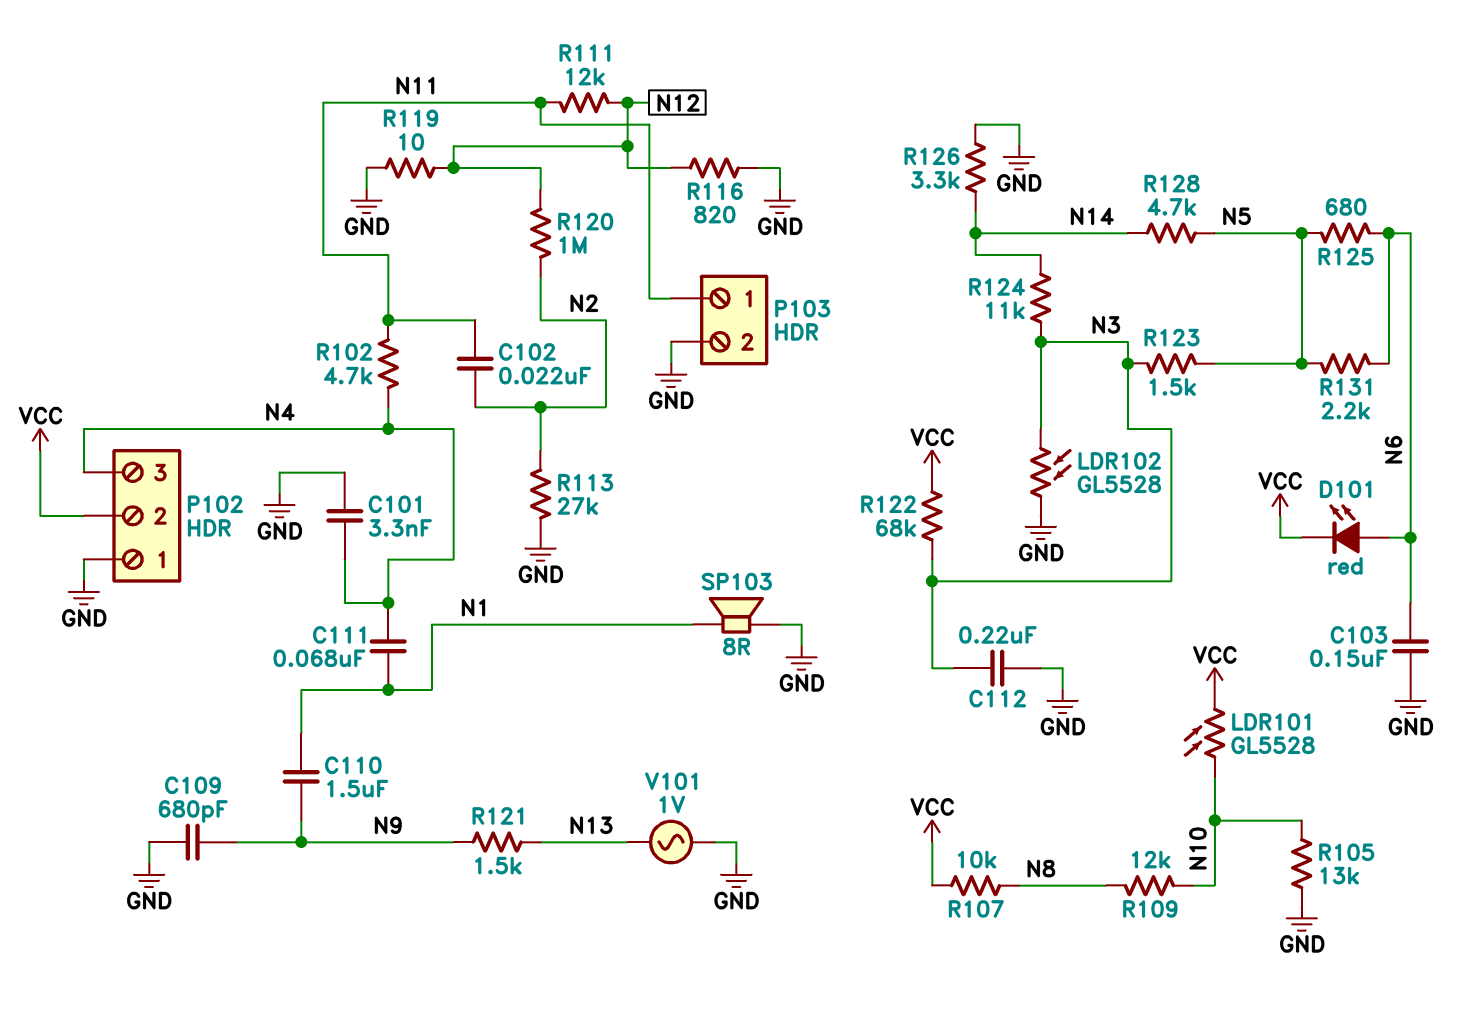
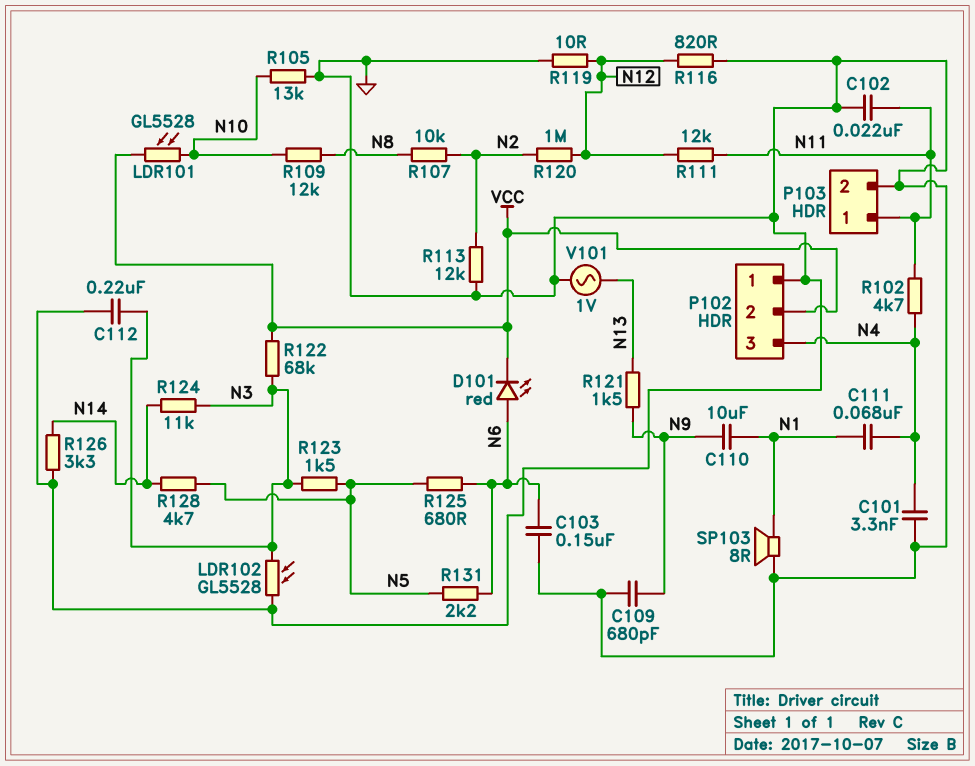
C102: 22nF (N2, N11) -> 22nF (GND, N11)
C110: 1.5uF (N1, N9) -> 10uF (N1, N9)
R107: 10k (N8, VCC) -> 10k (N2, N8)
R113: 27k (GND, N2) -> 12k (GND, N2)

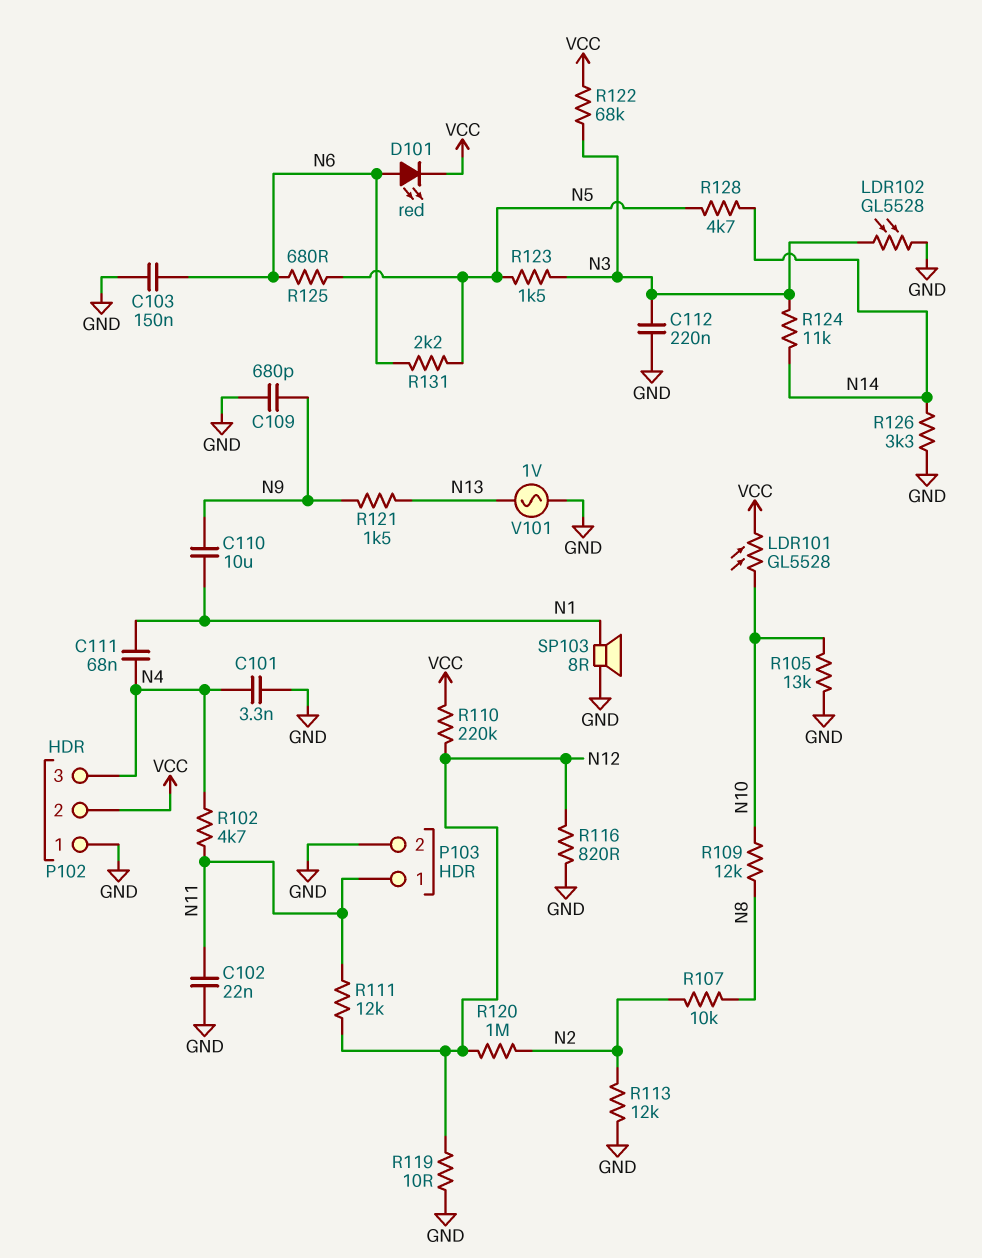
R110: none -> 220k (N12, VCC)

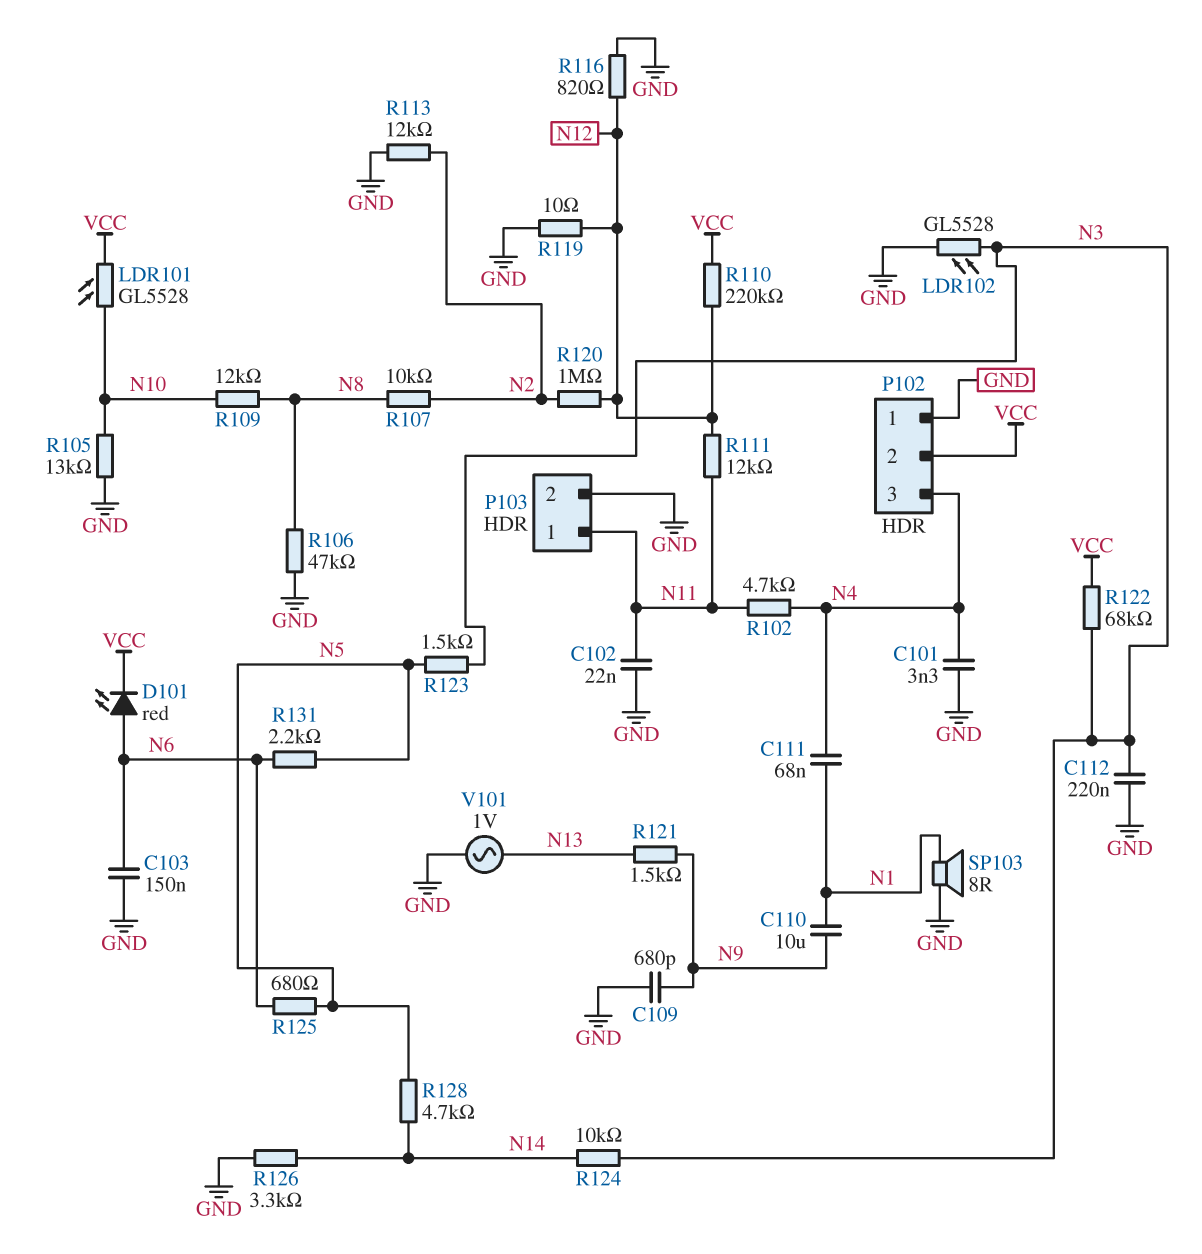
R106: none -> 47k (GND, N8)
R124: 11k (N3, N14) -> 10k (N3, N14)

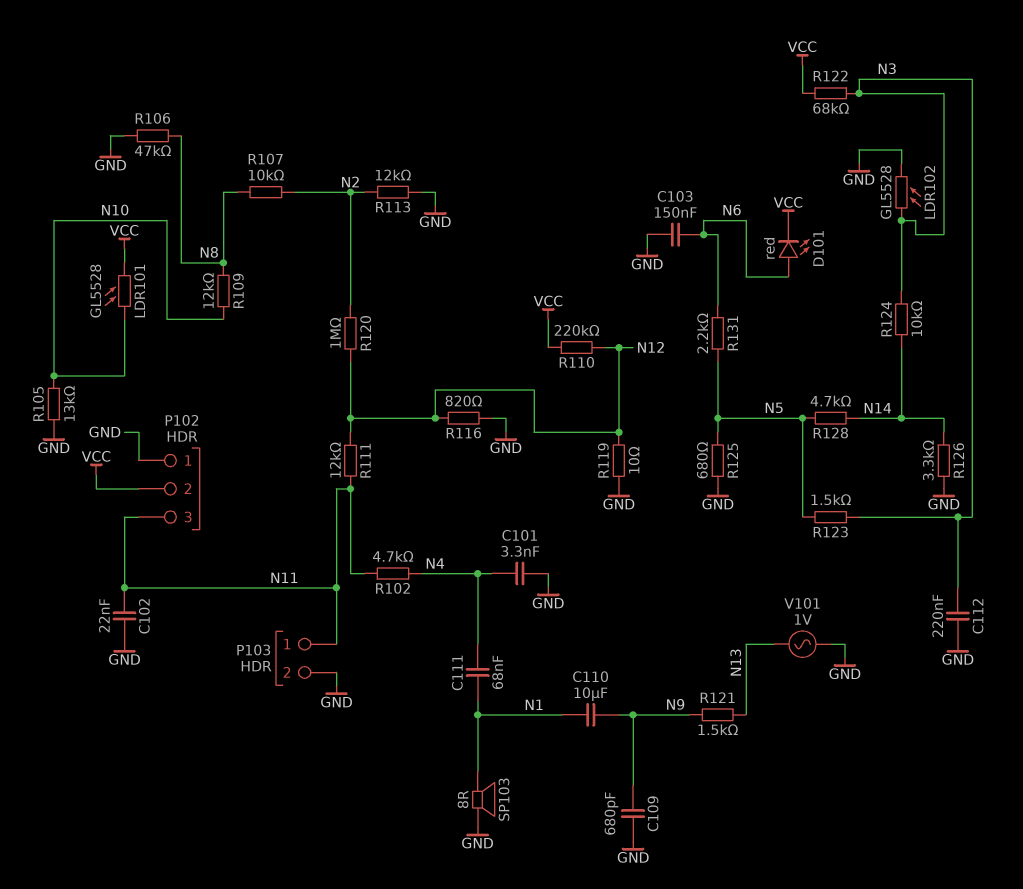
P102 pin 3: N4 -> N11
R125: 680 (N5, N6) -> 680 (GND, N5)

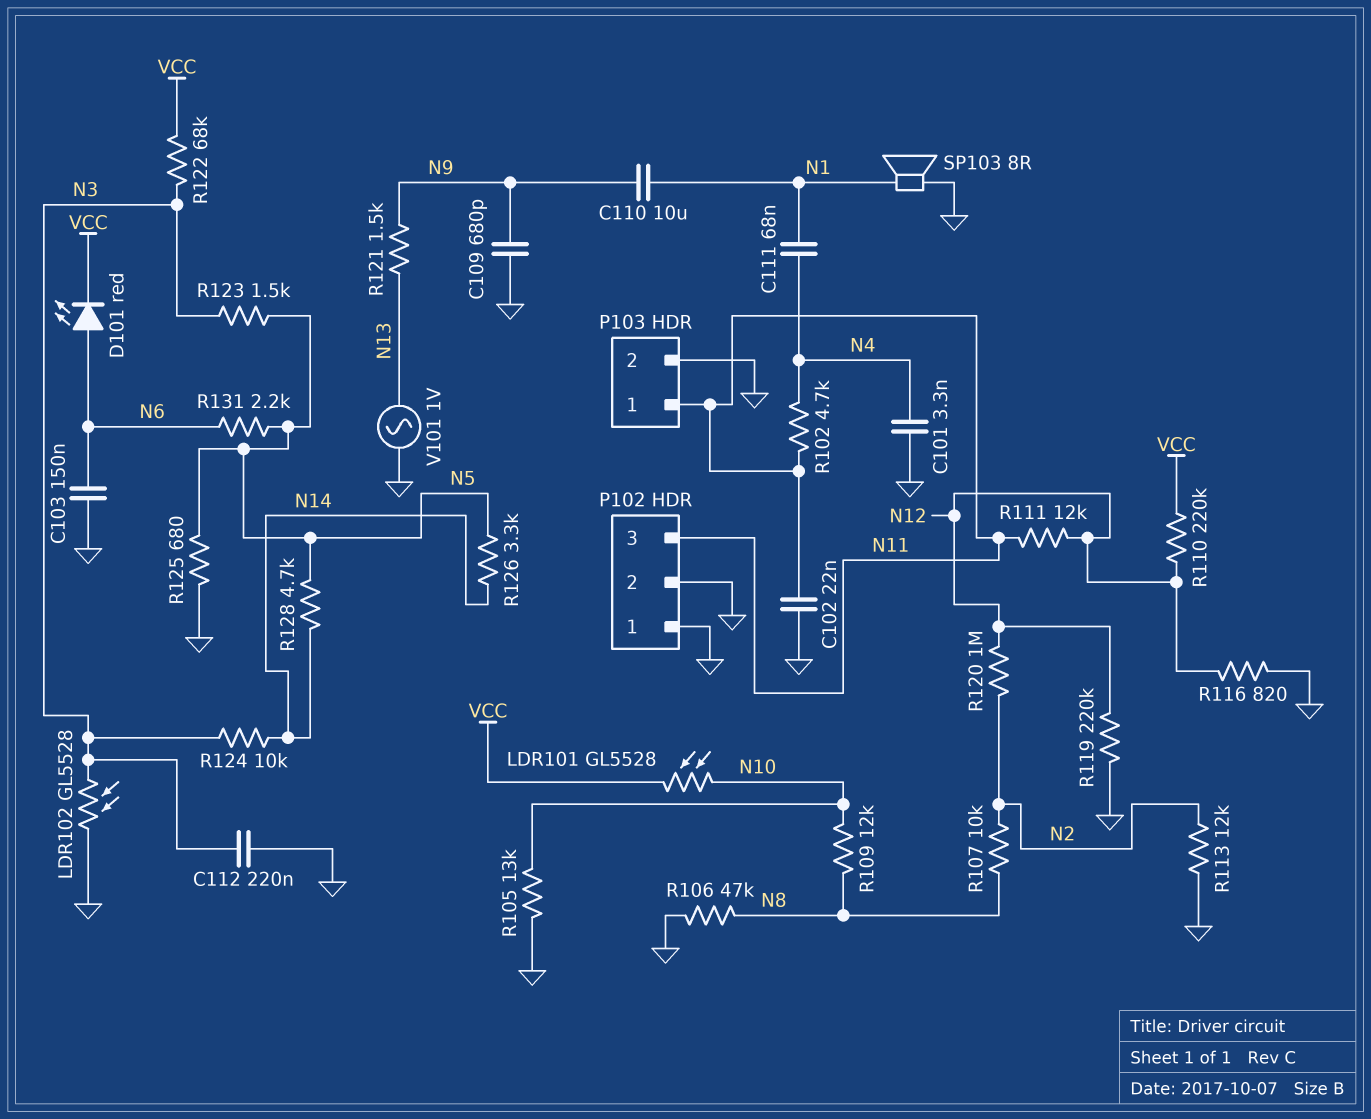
P102 pin 2: VCC -> GND
R119: 10 (GND, N12) -> 220k (GND, N12)
R126: 3.3k (GND, N14) -> 3.3k (N5, N14)

